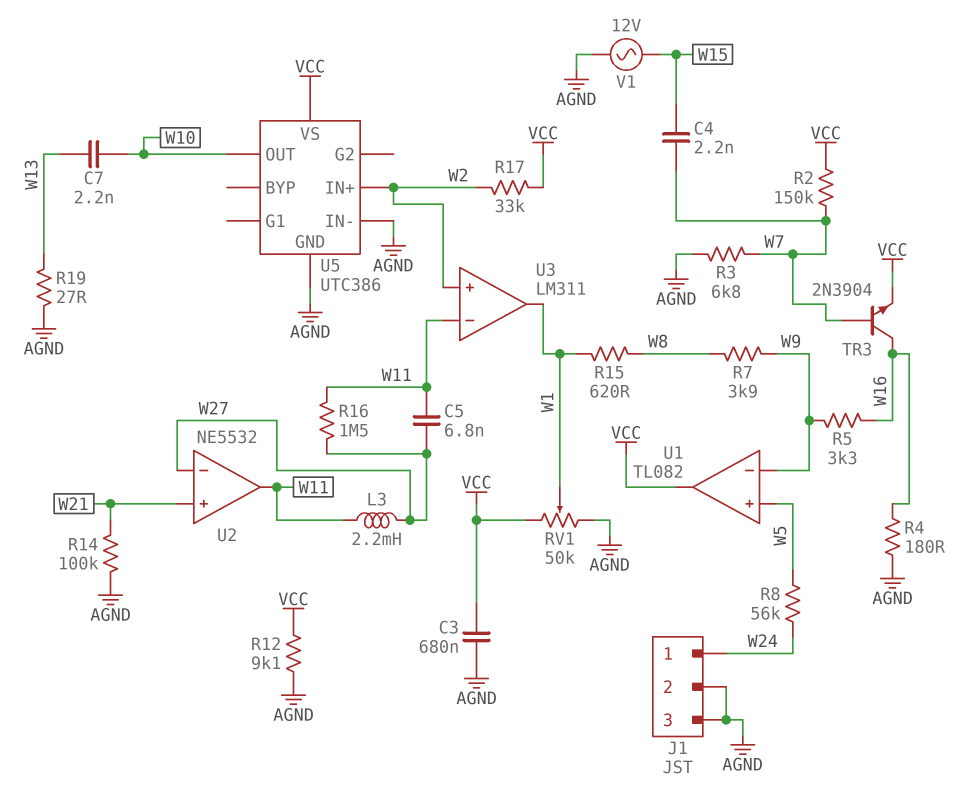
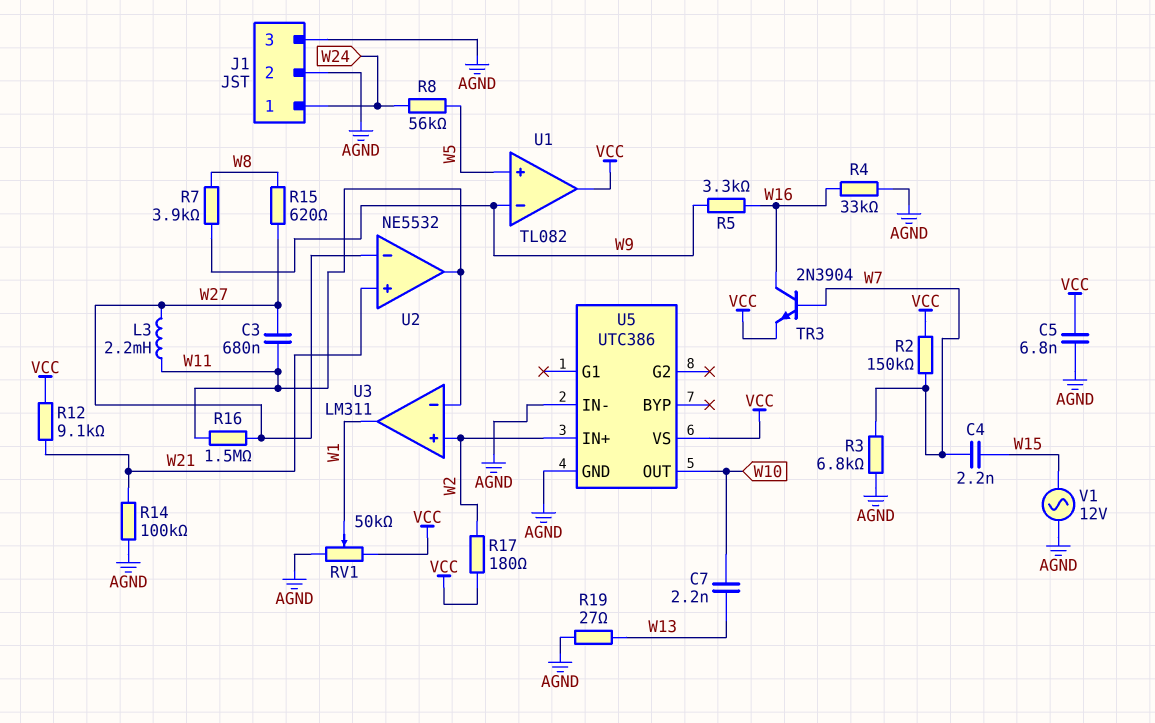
C3: 680nF (AGND, VCC) -> 680nF (W11, W27)
C5: 6.8nF (W11, W27) -> 6.8nF (AGND, VCC)
R4: 180 (AGND, W16) -> 33k (AGND, W16)
R12: 9.1k (AGND, VCC) -> 9.1k (VCC, W21)
R15: 620 (W1, W8) -> 620 (W8, W27)
R17: 33k (VCC, W2) -> 180 (VCC, W2)

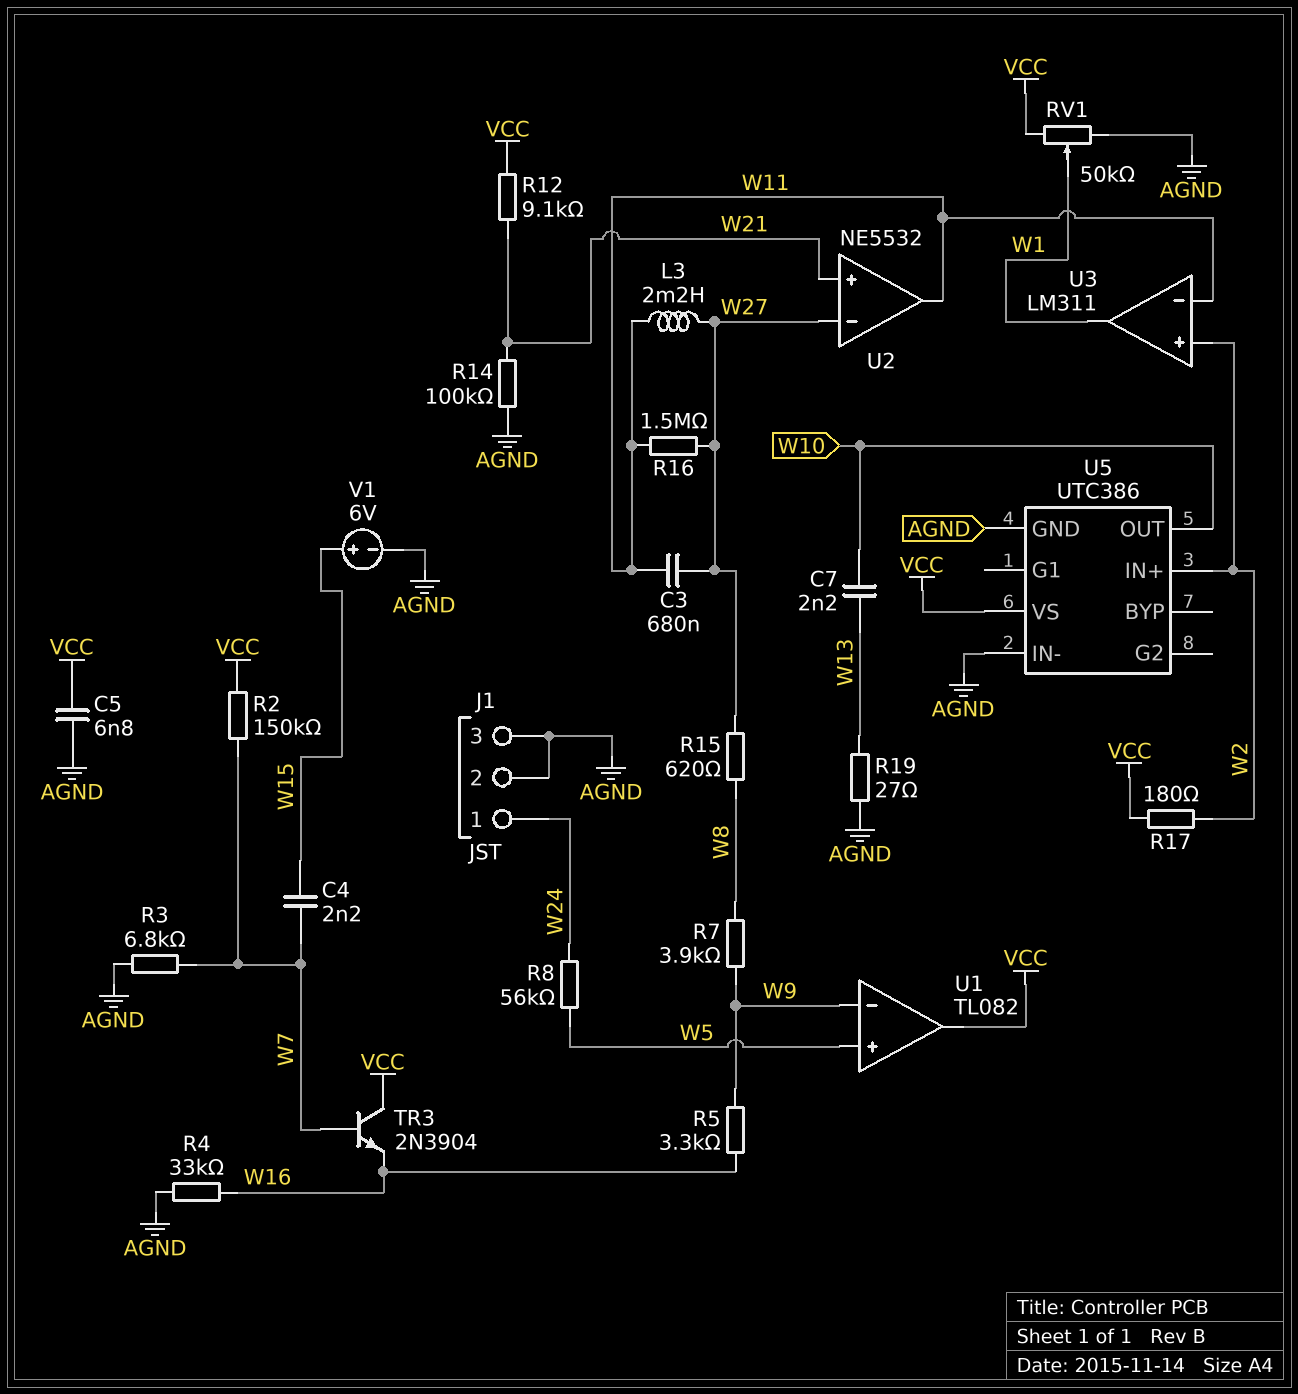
TR3: NPN 2N3904 (B W7, C W16, E VCC) -> NPN 2N3904 (B W7, C VCC, E W16)
V1: AC 12V (AGND, W15) -> 6V (plus W15, minus AGND)

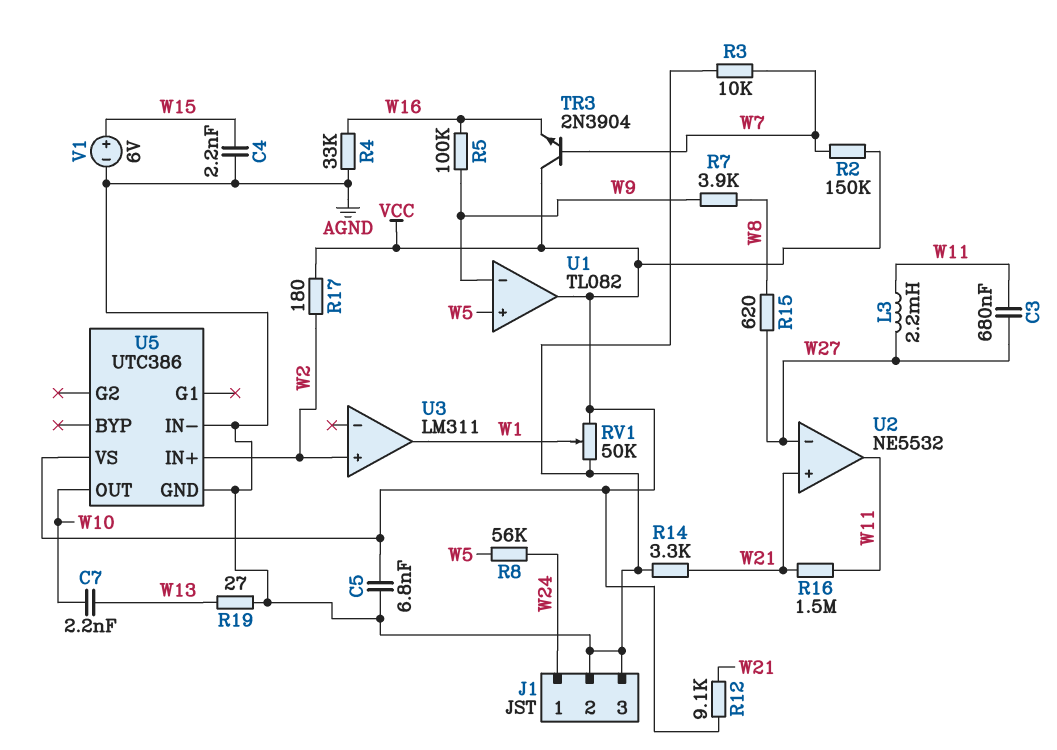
C4: 2.2nF (W7, W15) -> 2.2nF (AGND, W15)
R3: 6.8k (AGND, W7) -> 10k (AGND, W7)
R5: 3.3k (W9, W16) -> 100k (W9, W16)
R14: 100k (AGND, W21) -> 3.3k (AGND, W21)
R16: 1.5M (W11, W27) -> 1.5M (W11, W21)
U3 pin in-: W11 -> none

